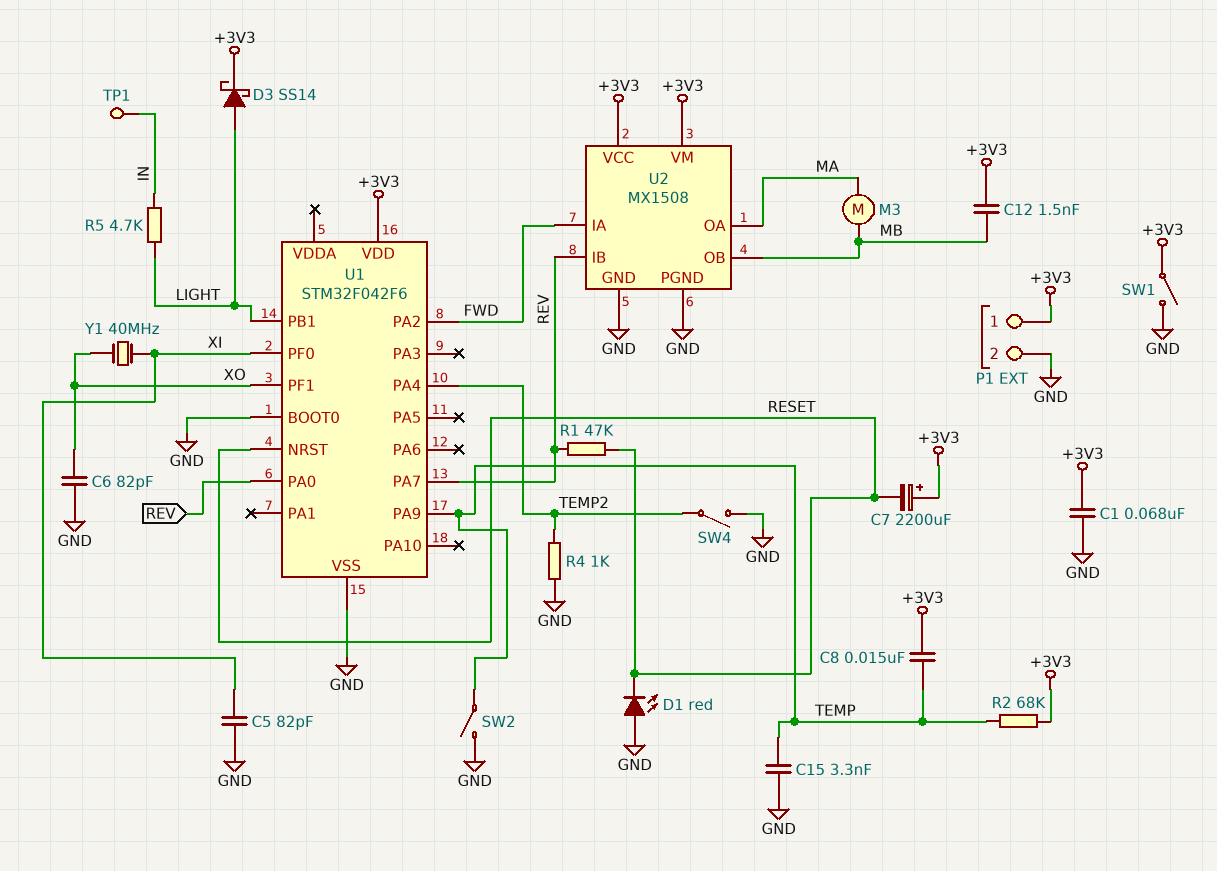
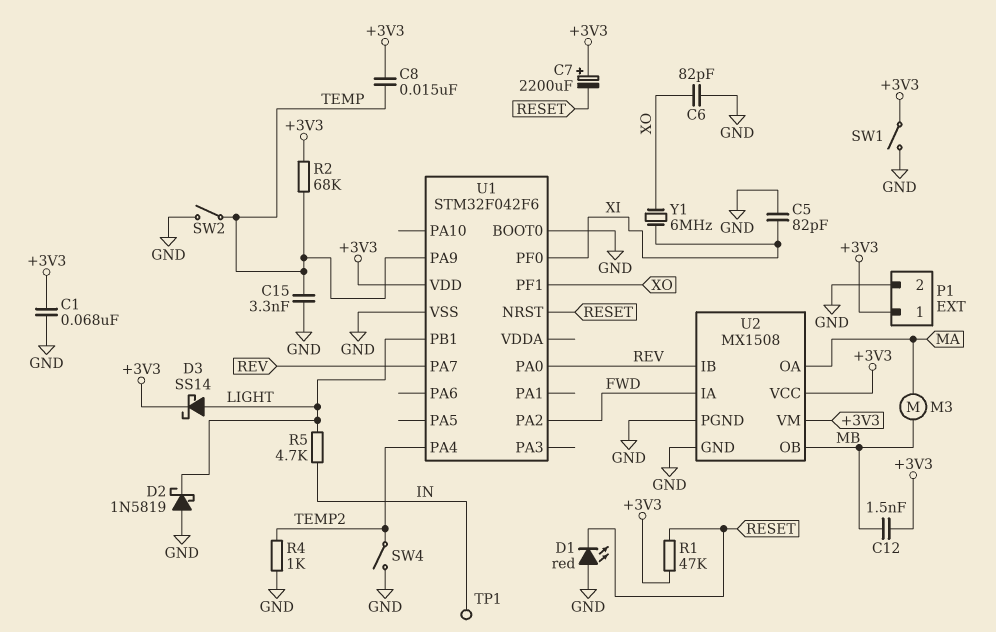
D2: none -> schottky 1N5819 (A GND, K LIGHT)
R1: 47k (RESET, REV) -> 47k (+3V3, RESET)
Y1: 40MHz (XI, XO) -> 6MHz (XI, XO)

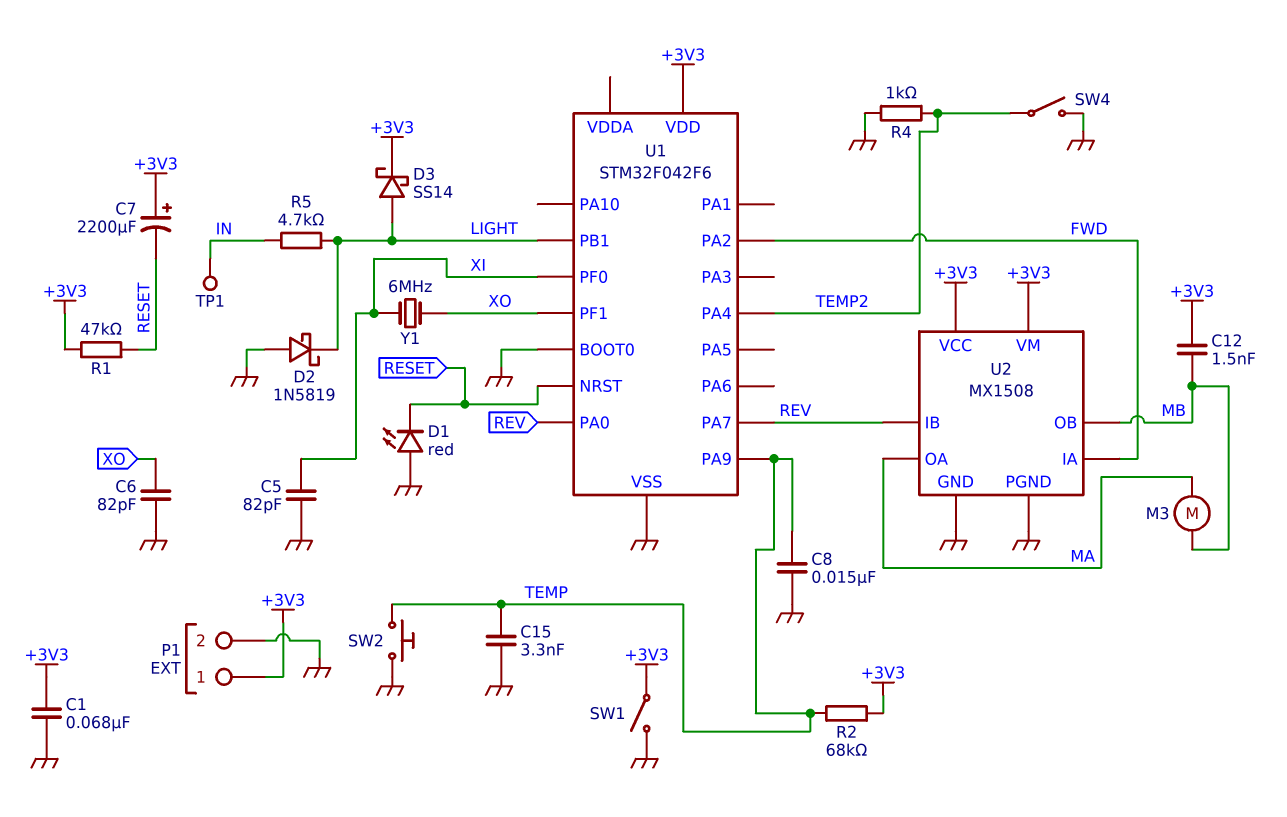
C8: 15nF (+3V3, TEMP) -> 15nF (GND, TEMP)
SW2: switch (GND, TEMP) -> button (GND, TEMP)

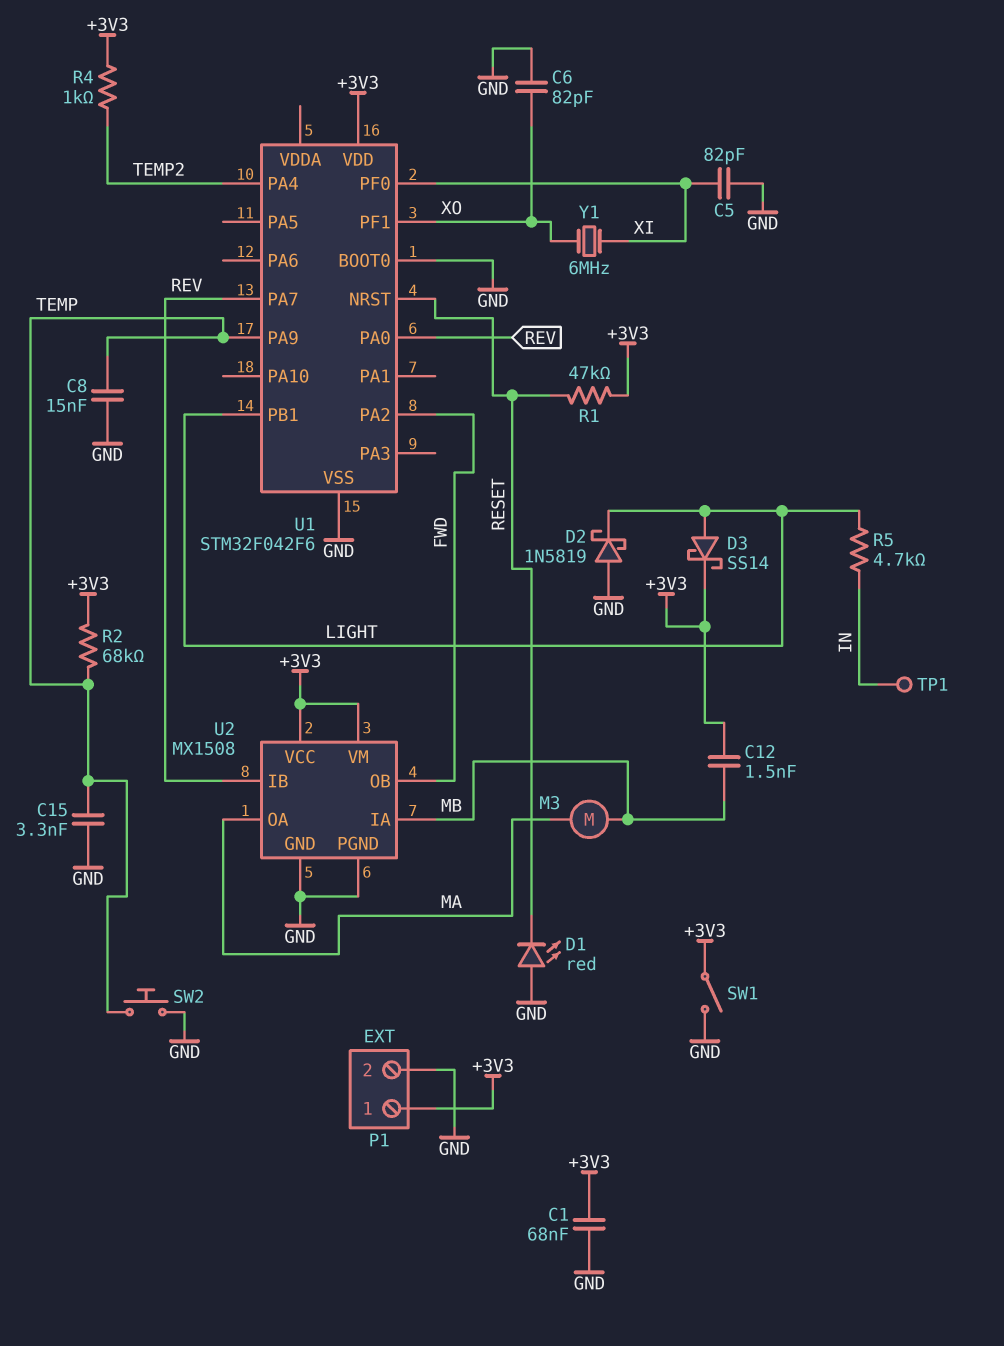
C7: 2200uF (plus +3V3, minus RESET) -> none
R4: 1k (GND, TEMP2) -> 1k (+3V3, TEMP2)
SW4: switch (GND, TEMP2) -> none
U2 pin IA: FWD -> MB
U2 pin OB: MB -> FWD

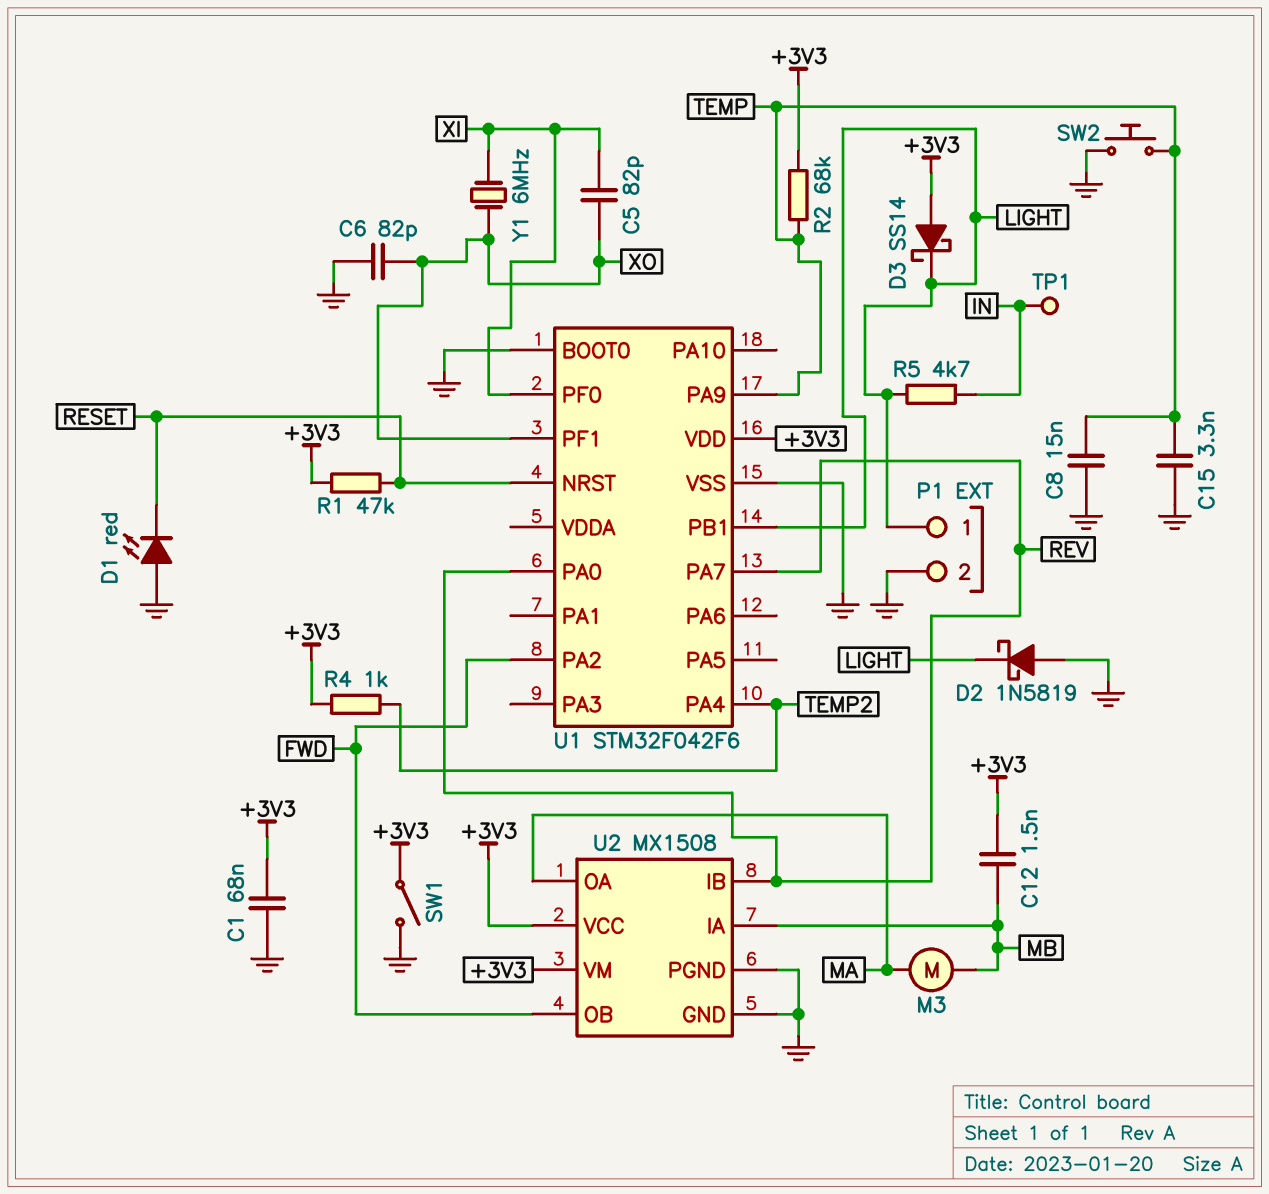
C5: 82pF (GND, XI) -> 82pF (XI, XO)
D3: schottky SS14 (A LIGHT, K +3V3) -> schottky SS14 (A +3V3, K LIGHT)
P1 pin 1: +3V3 -> LIGHT

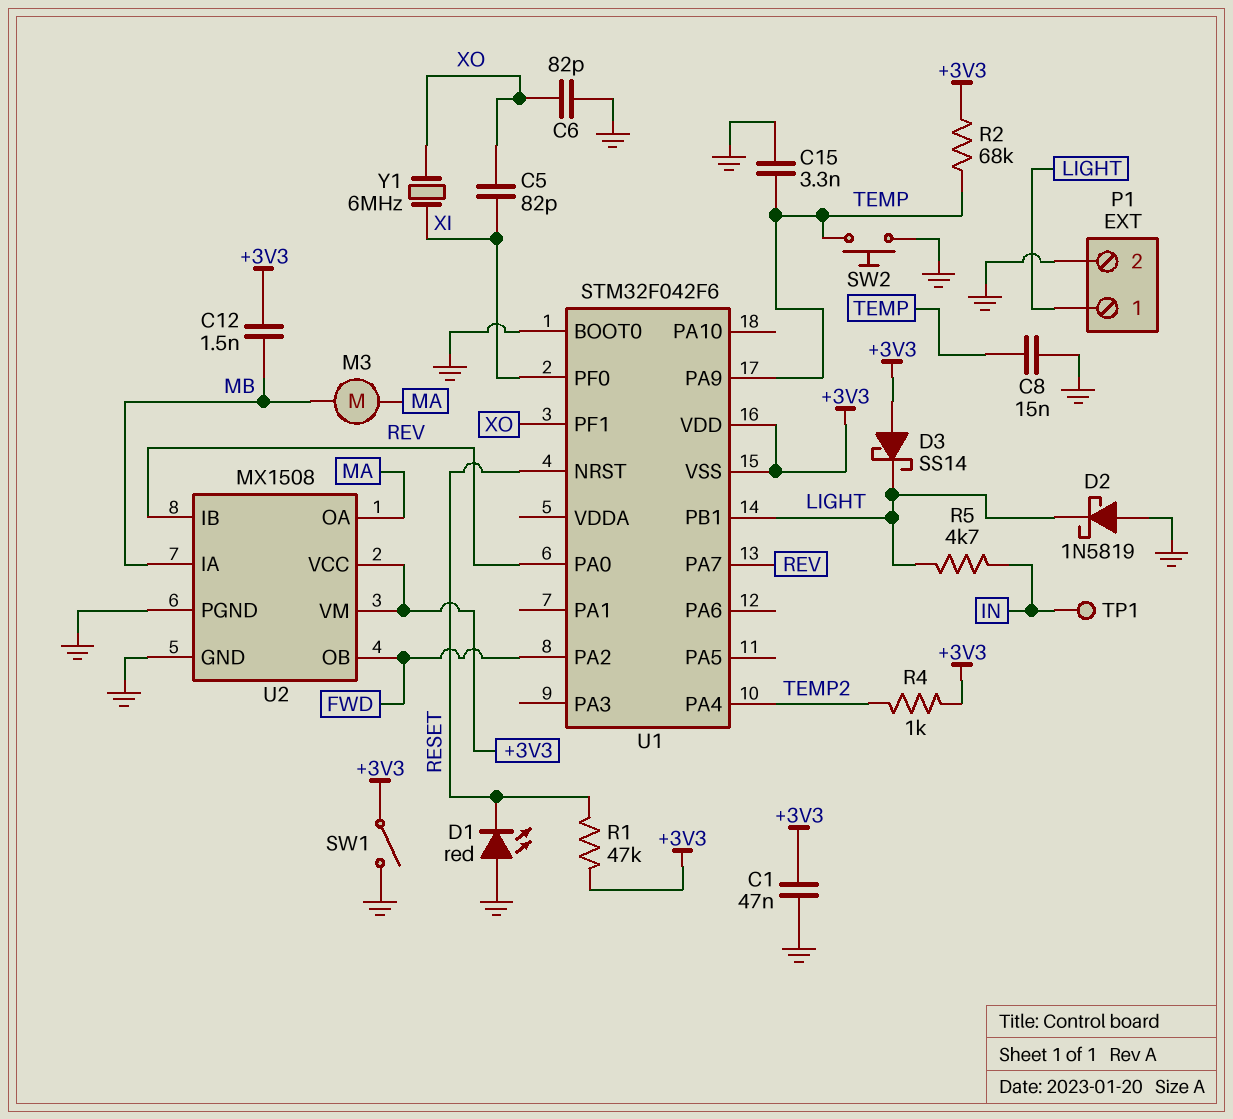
C1: 68nF (+3V3, GND) -> 47nF (+3V3, GND)
U1 pin VSS: GND -> +3V3

